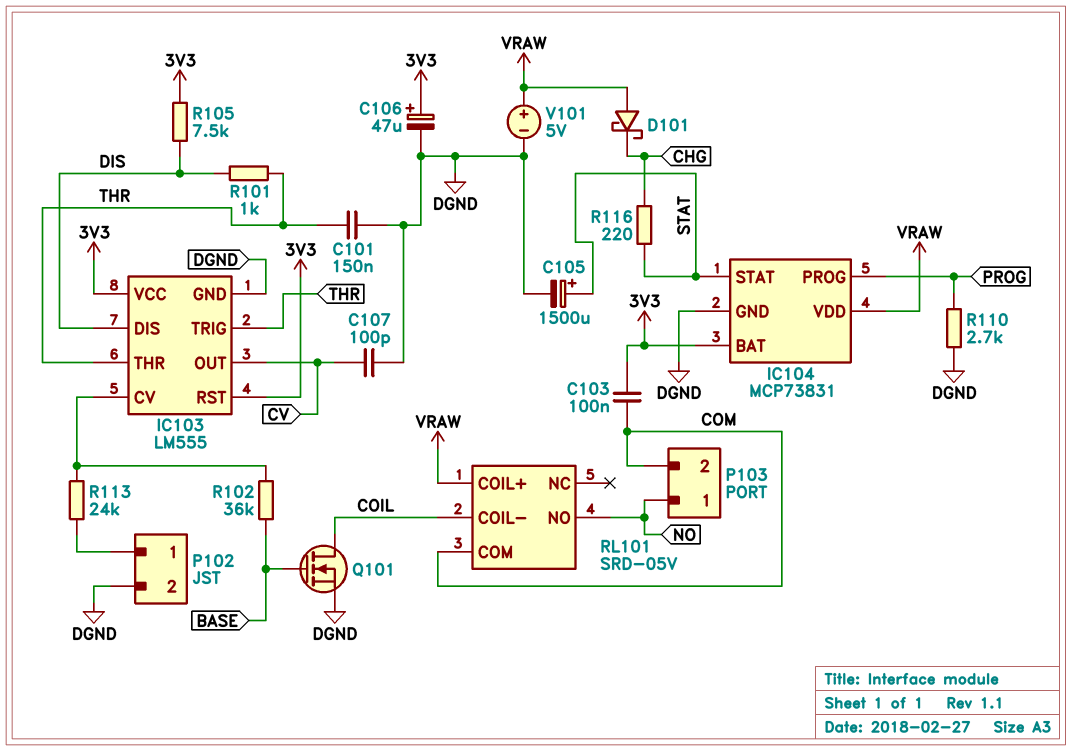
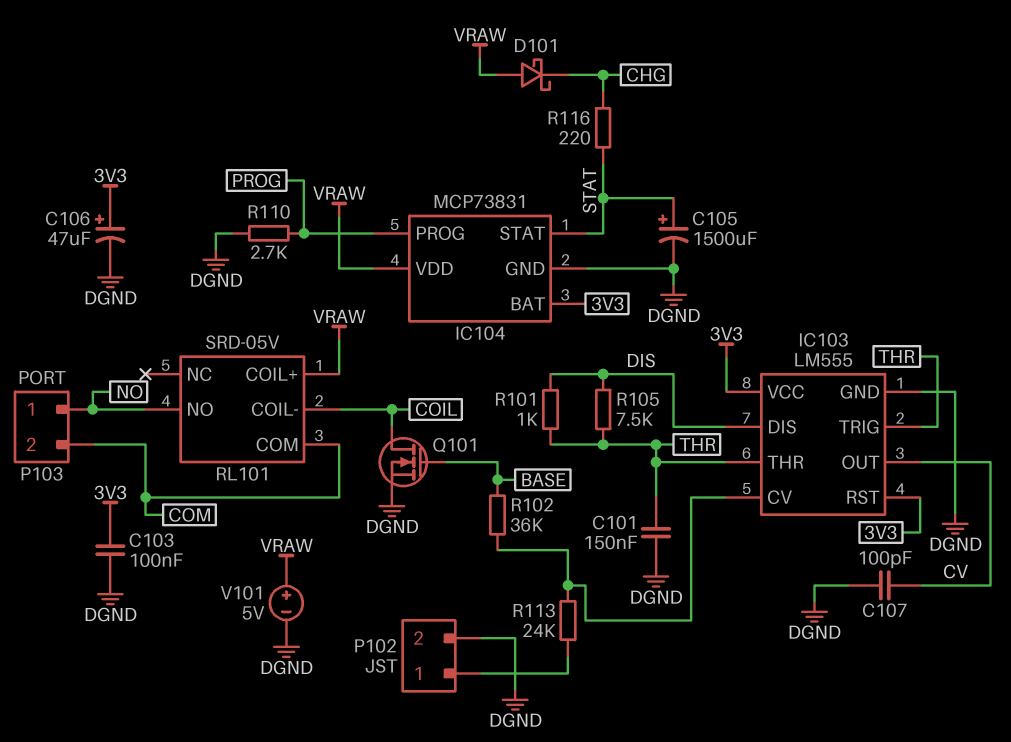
C103: 100nF (3V3, COM) -> 100nF (3V3, DGND)
R105: 7.5k (3V3, DIS) -> 7.5k (DIS, THR)

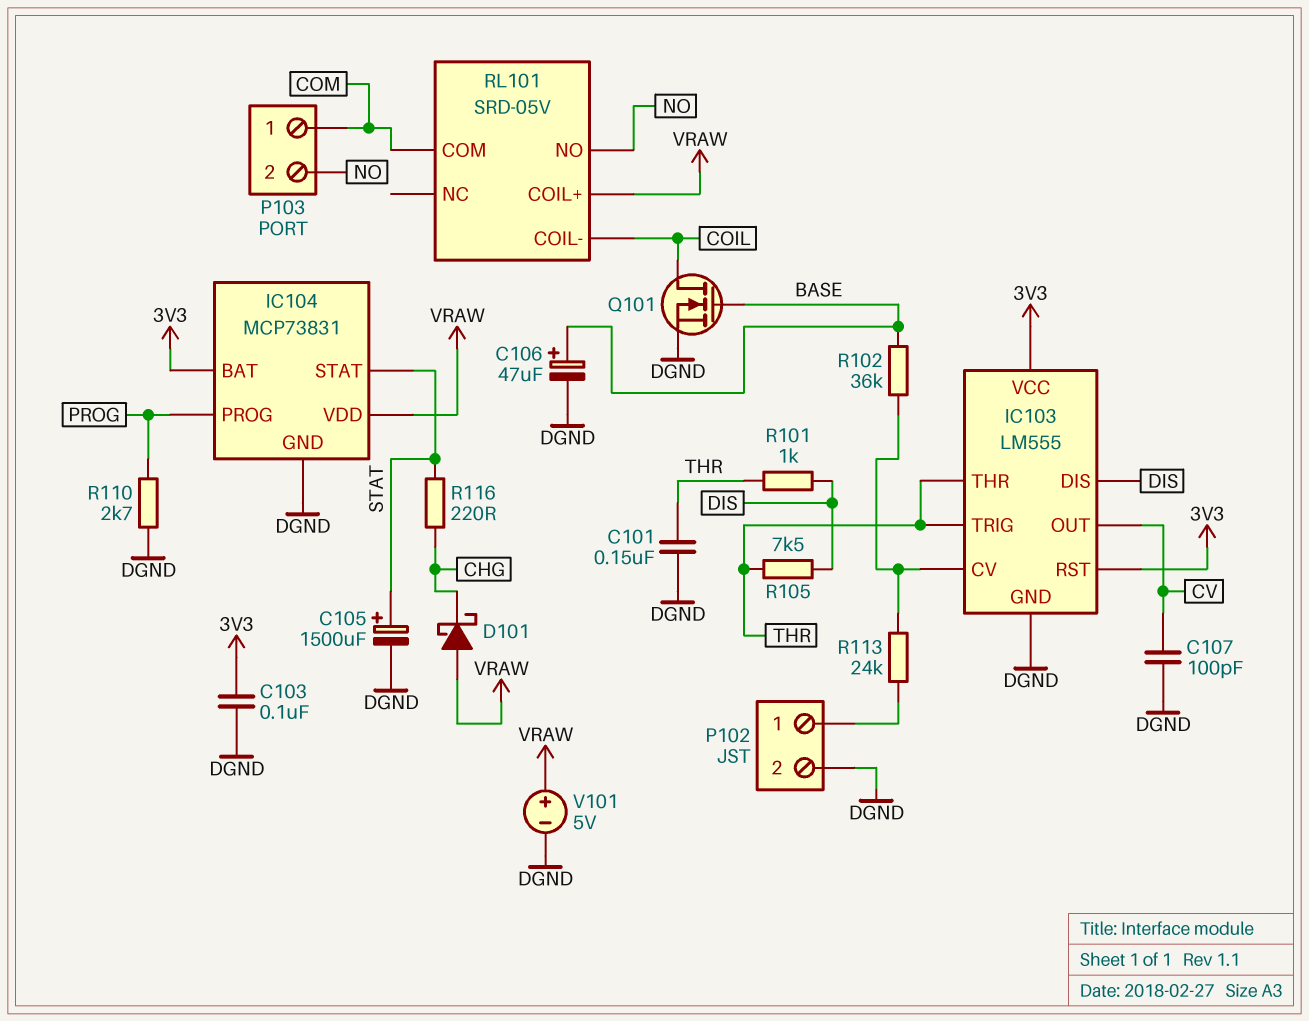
C106: 47uF (plus 3V3, minus DGND) -> 47uF (plus BASE, minus DGND)
P103 pin 1: NO -> COM
P103 pin 2: COM -> NO

